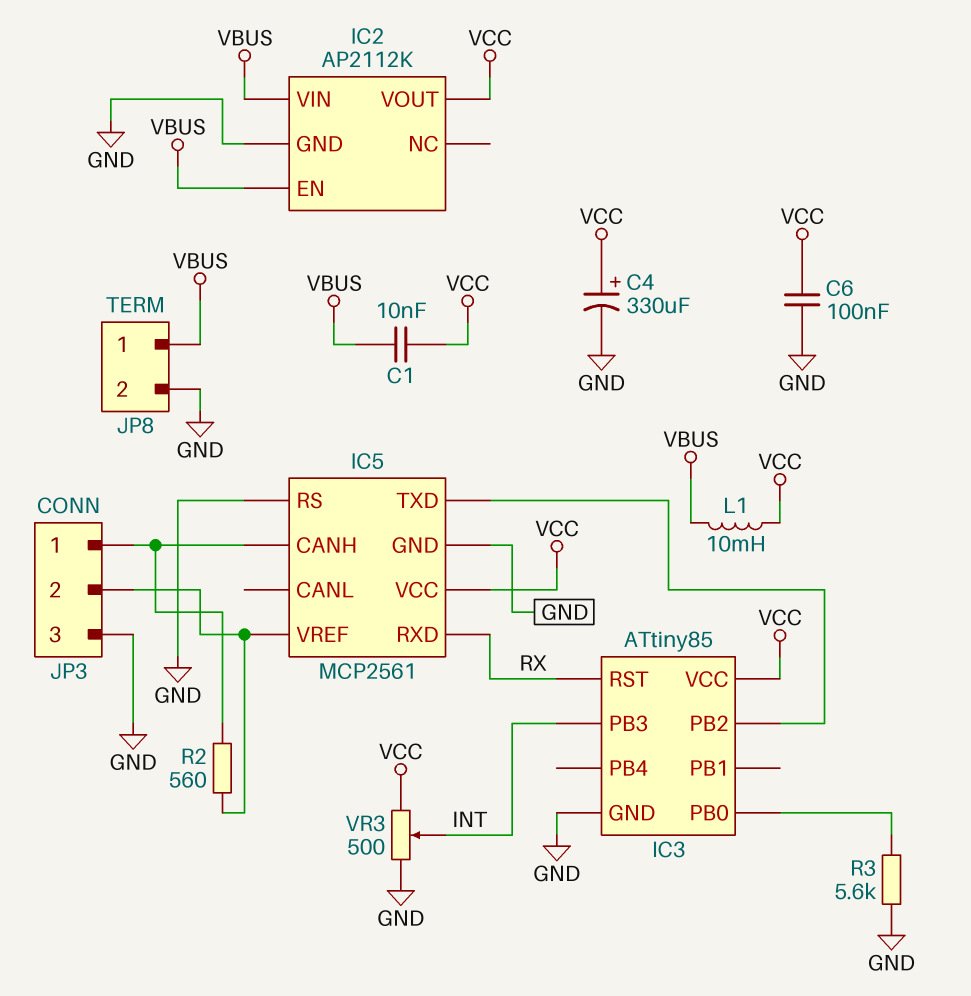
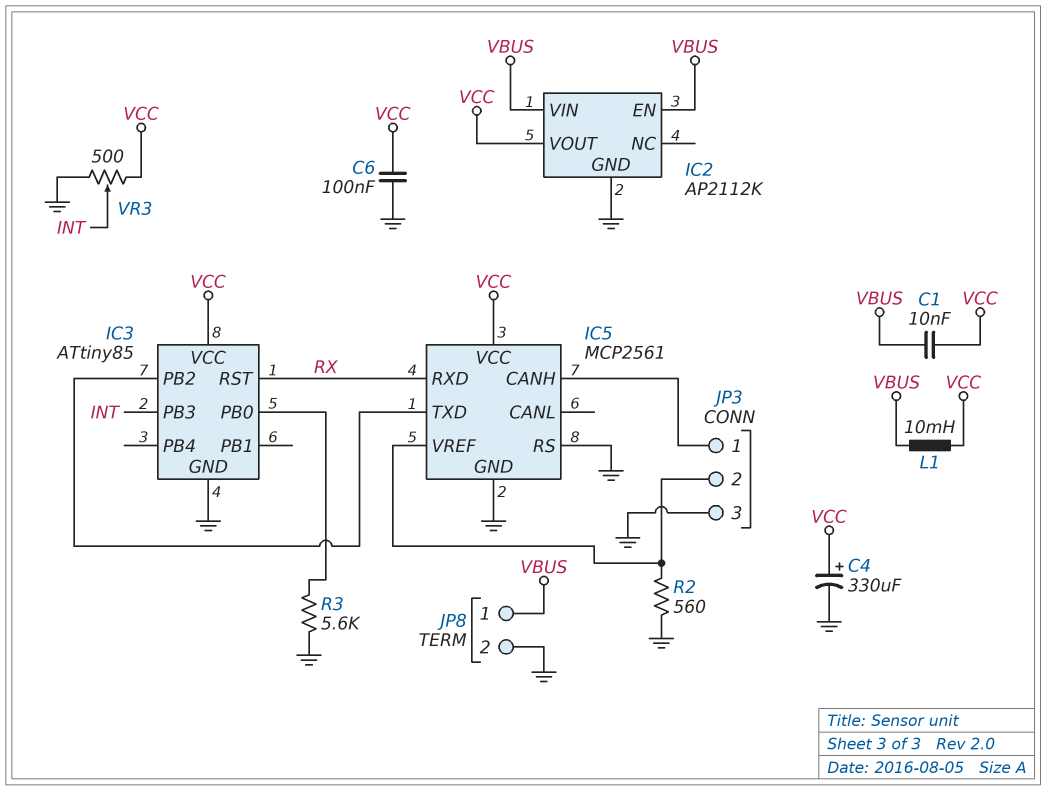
R2: 560 (IC5/CANH, IC5/VREF) -> 560 (GND, IC5/VREF)

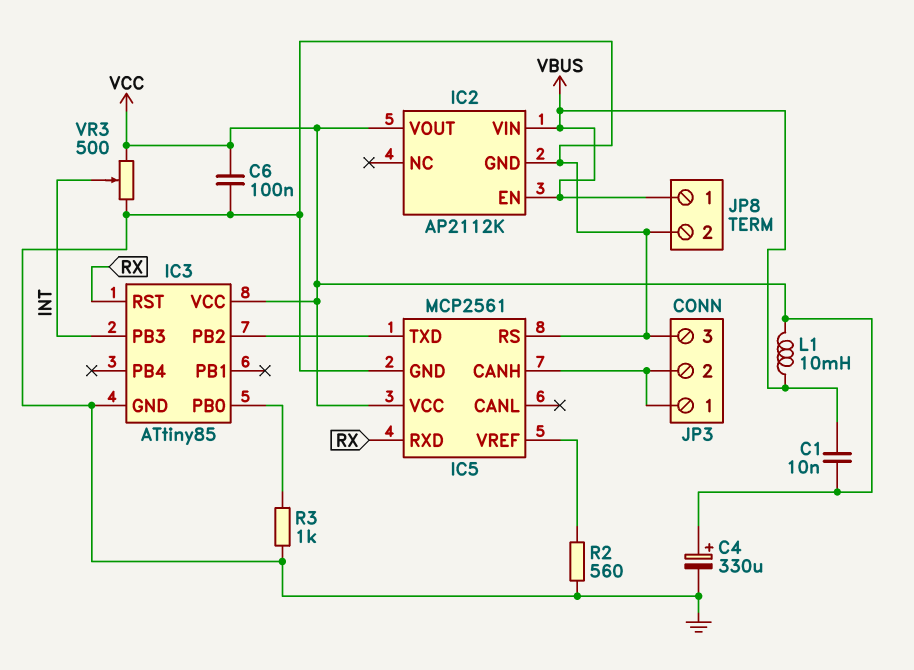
JP3 pin 2: IC5/VREF -> IC5/CANH
R3: 5.6k (GND, IC3/PB0) -> 1k (GND, IC3/PB0)

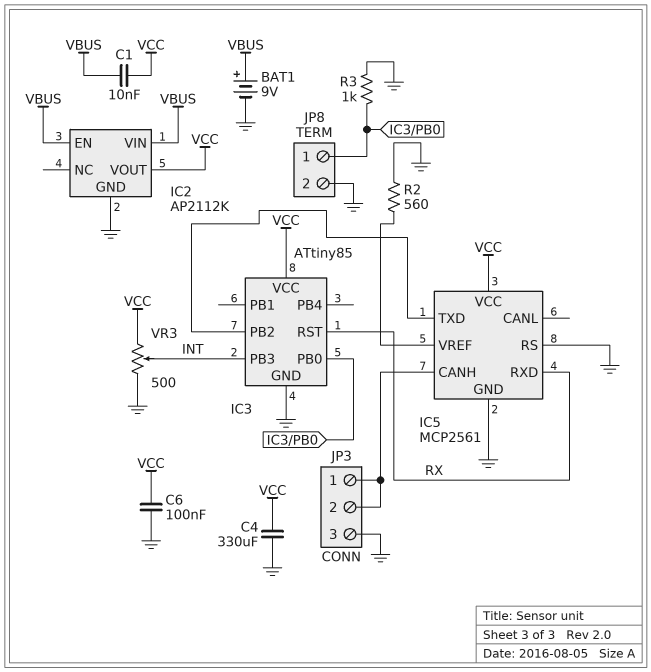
BAT1: none -> 9V (plus VBUS, minus GND)
C4: 330uF (plus VCC, minus GND) -> 330uF (GND, VCC)
JP8 pin 1: VBUS -> IC3/PB0
L1: 10mH (VBUS, VCC) -> none

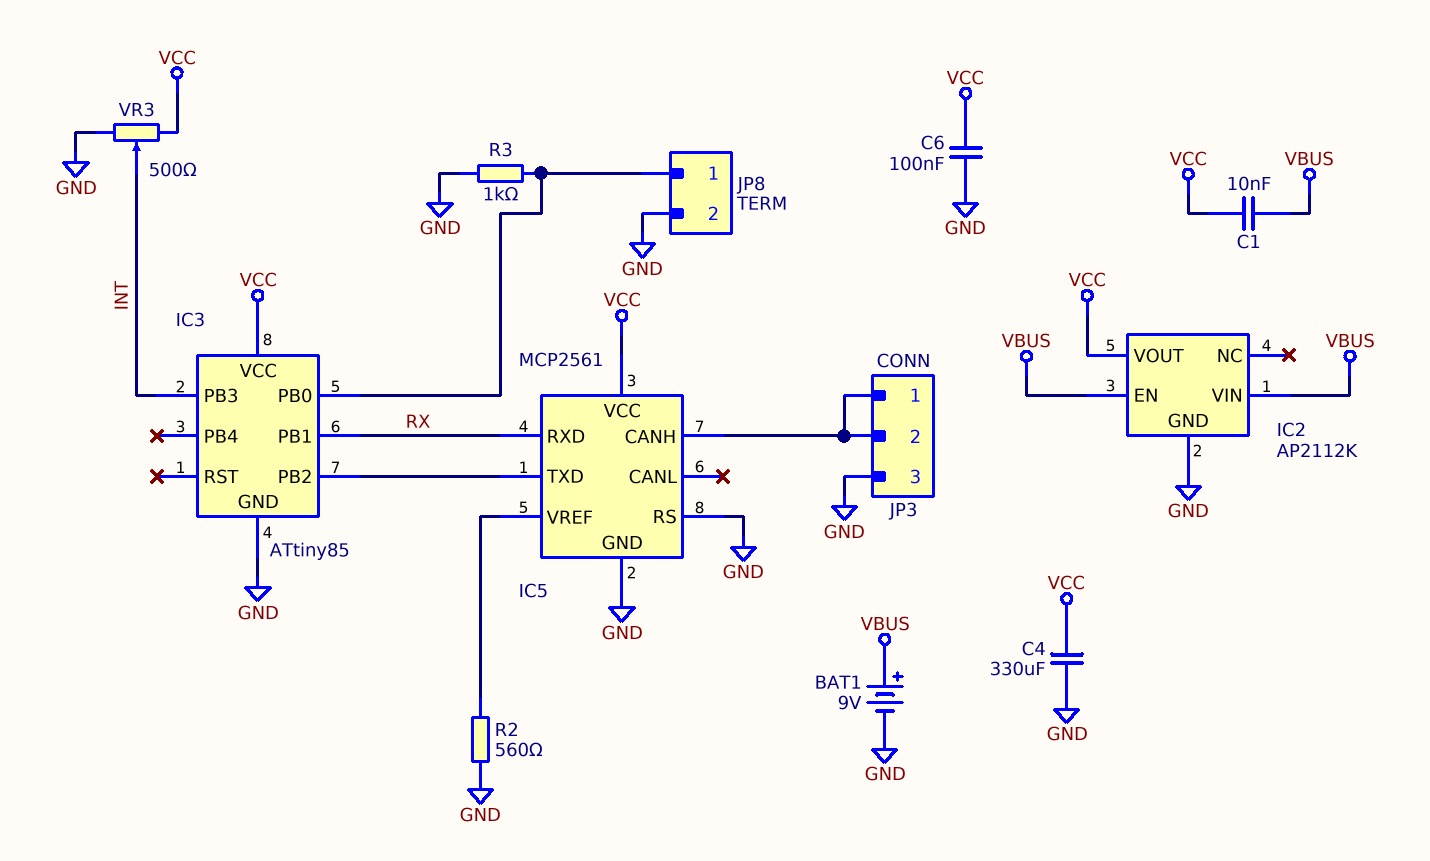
IC3 pin PB1: none -> RX
IC3 pin RST: RX -> none

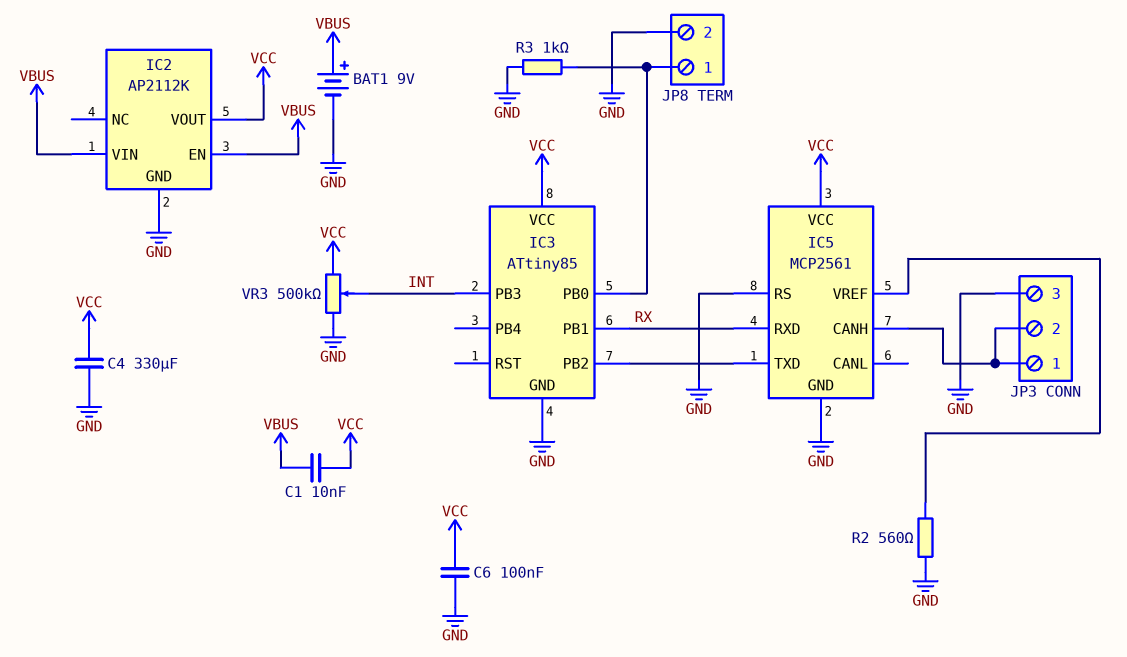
VR3: 500 (GND, VCC, wiper INT) -> 500k (GND, VCC, wiper INT)

